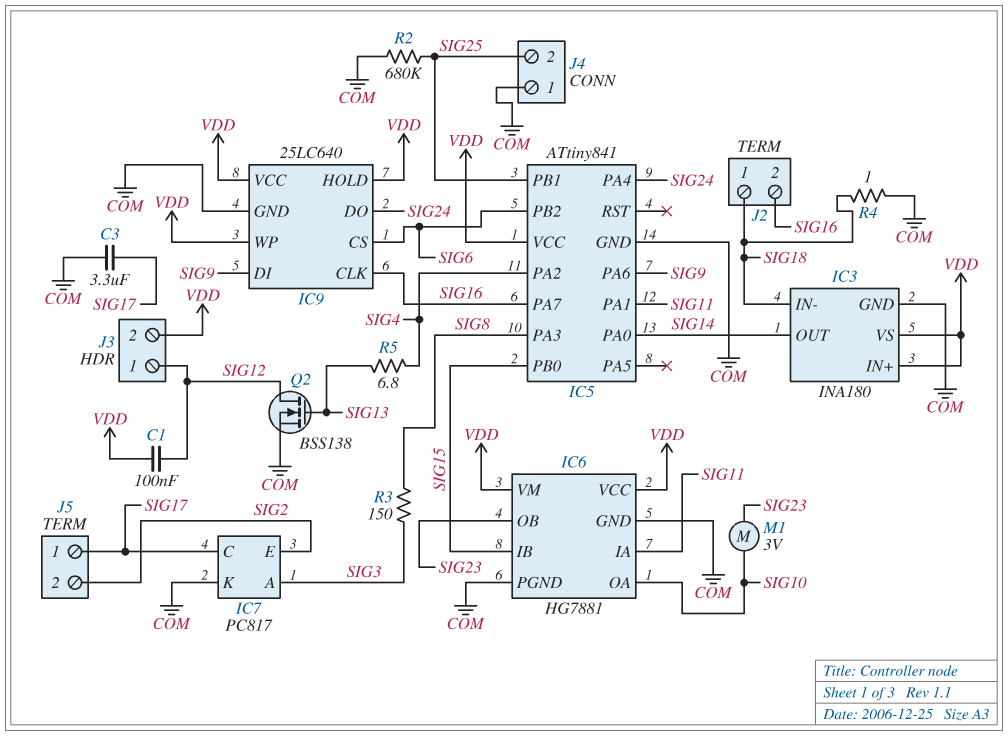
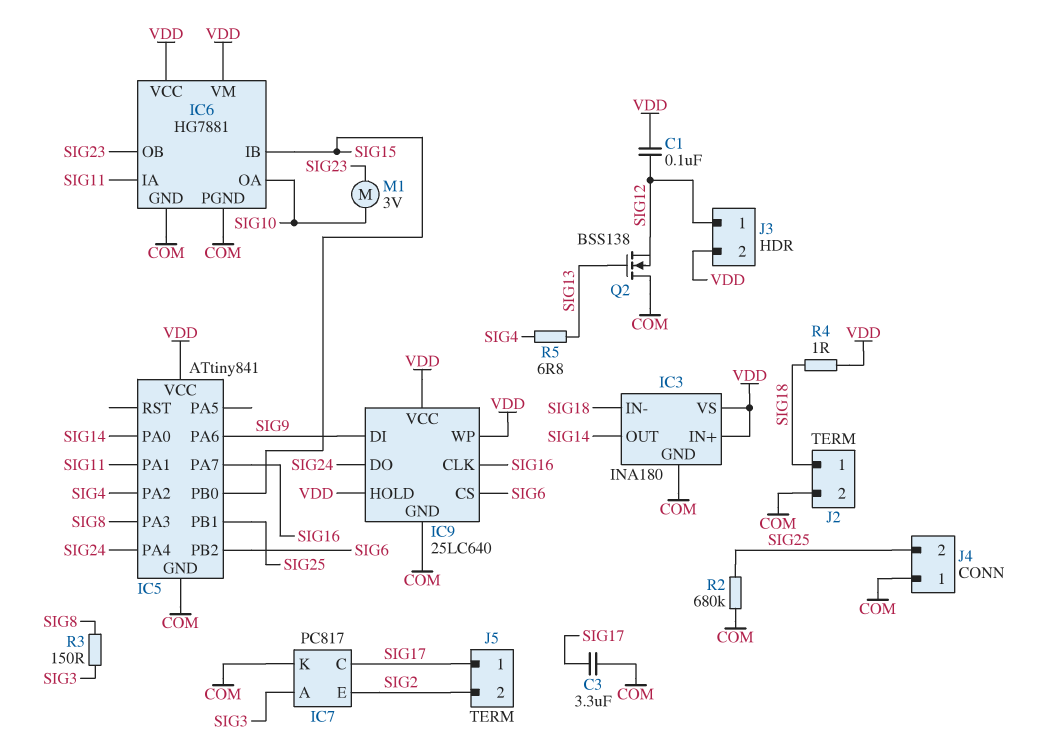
J2 pin 2: SIG16 -> COM
Q2: NMOS BSS138 (G SIG13, D SIG12, S COM) -> NMOS BSS138 (G SIG13, D COM, S SIG12)
R4: 1 (COM, SIG18) -> 1 (SIG18, VDD)

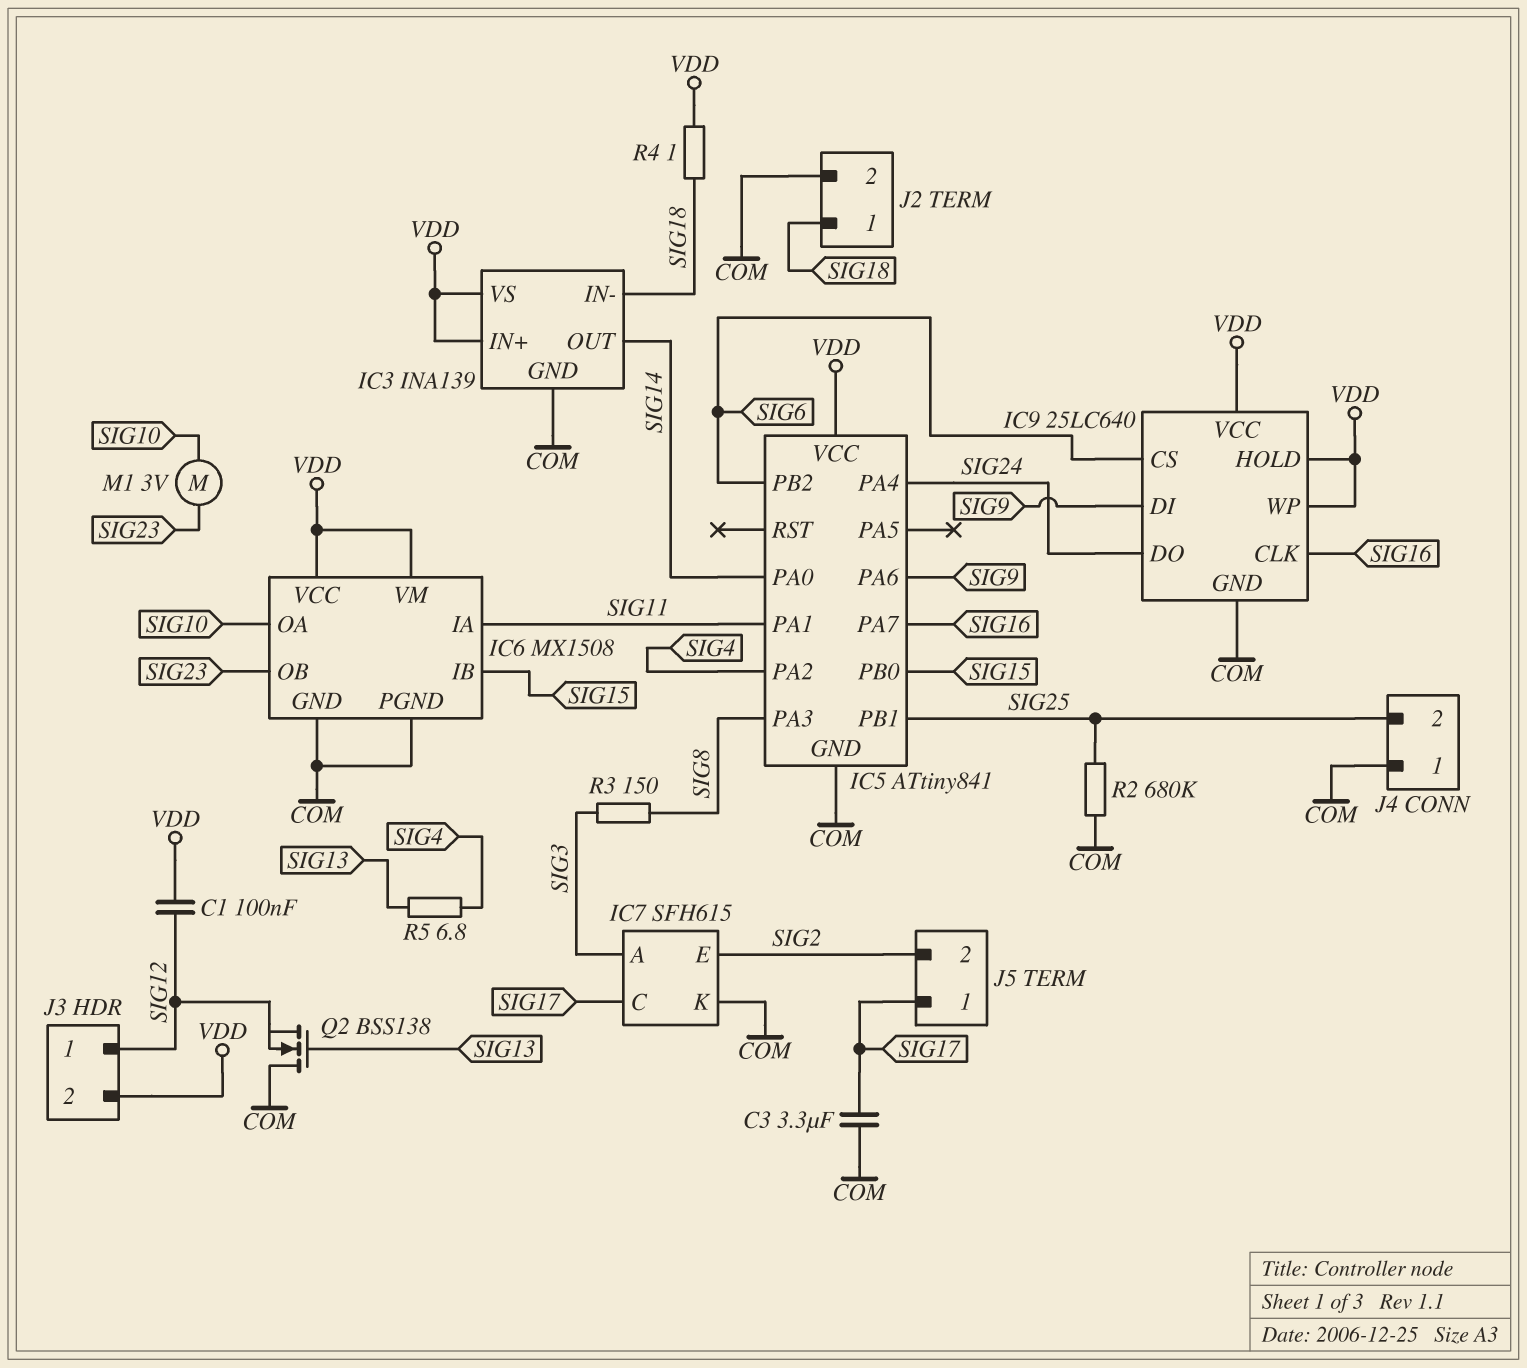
IC3: INA180 -> INA139
IC6: HG7881 -> MX1508
IC7: PC817 -> SFH615

